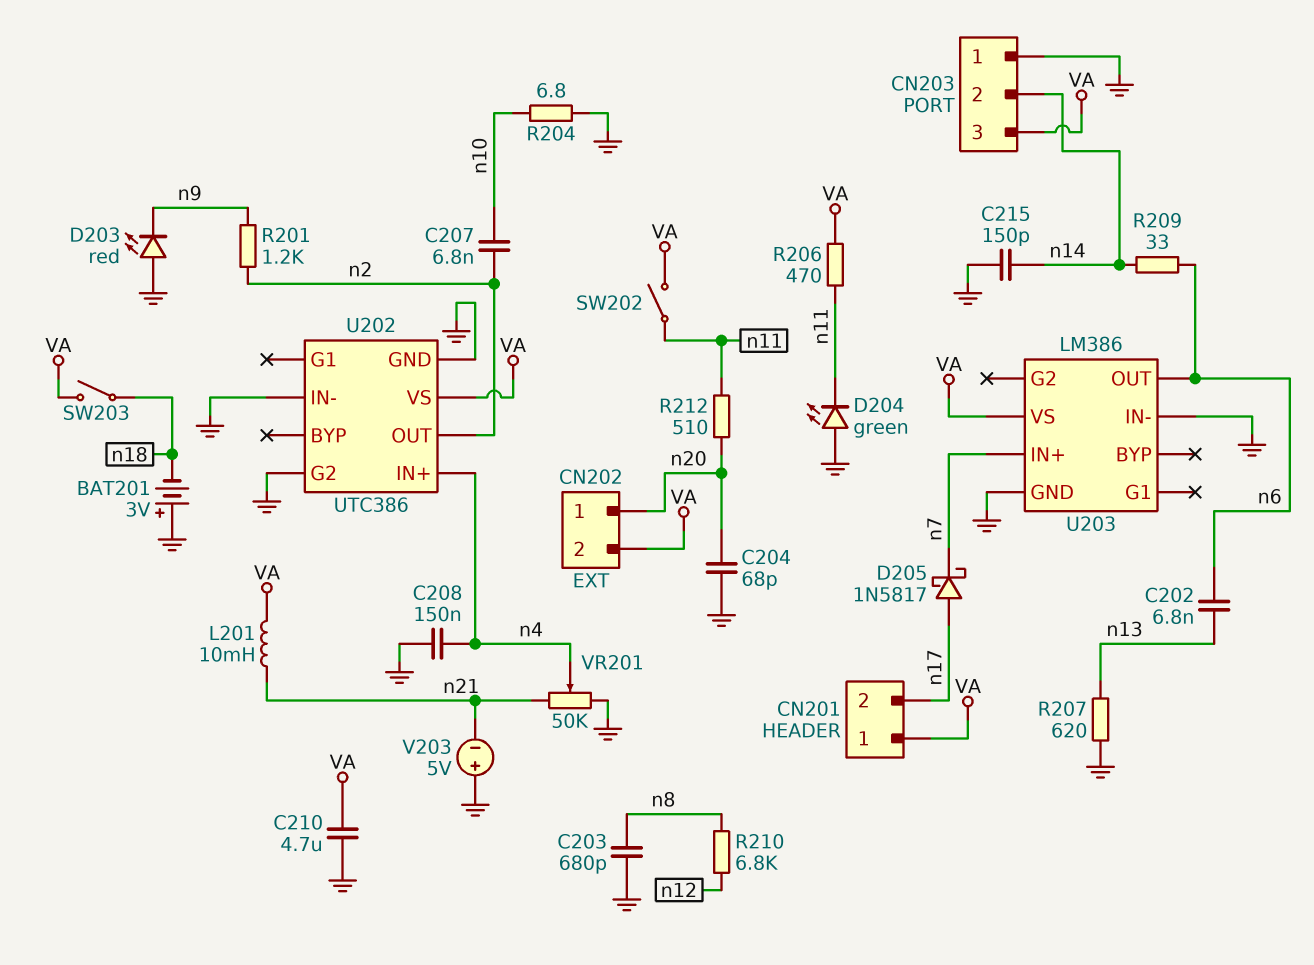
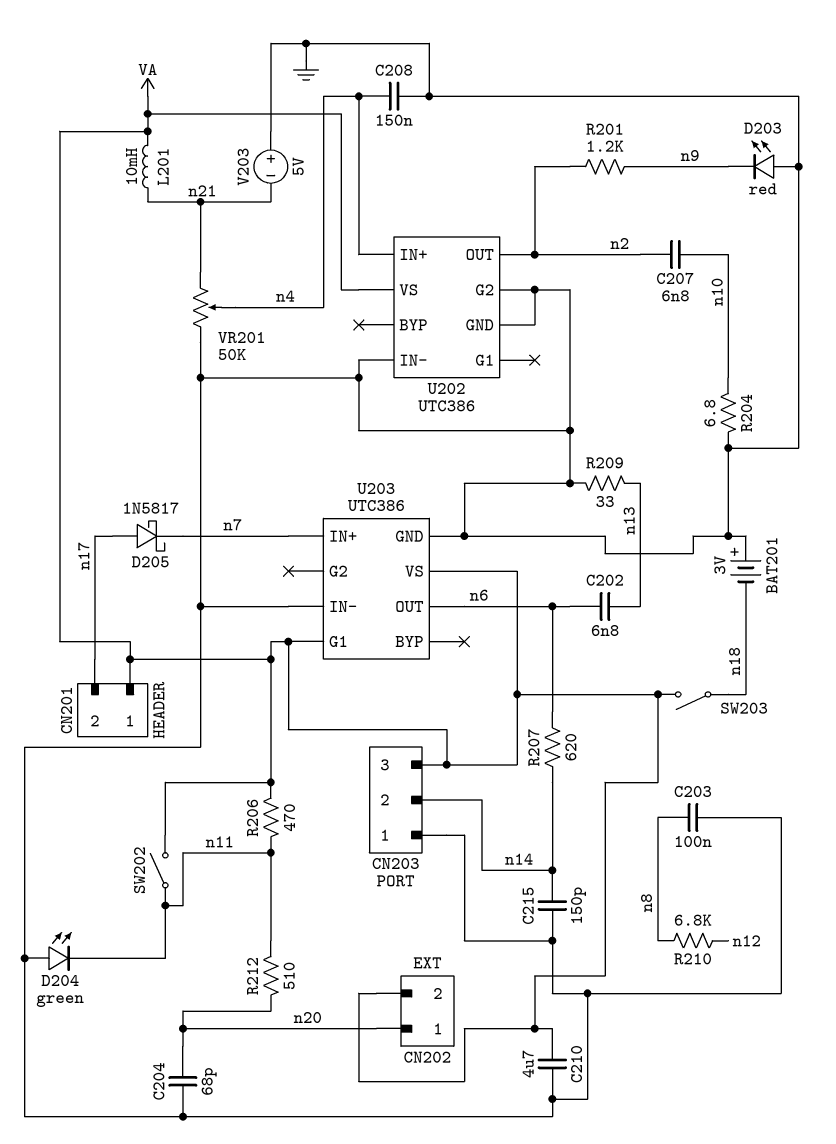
C203: 680pF (GND, n8) -> 100nF (GND, n8)
R207: 620 (GND, n13) -> 620 (n6, n14)
R209: 33 (n6, n14) -> 33 (GND, n13)
U203: LM386 -> UTC386
U203 pin G1: none -> VA

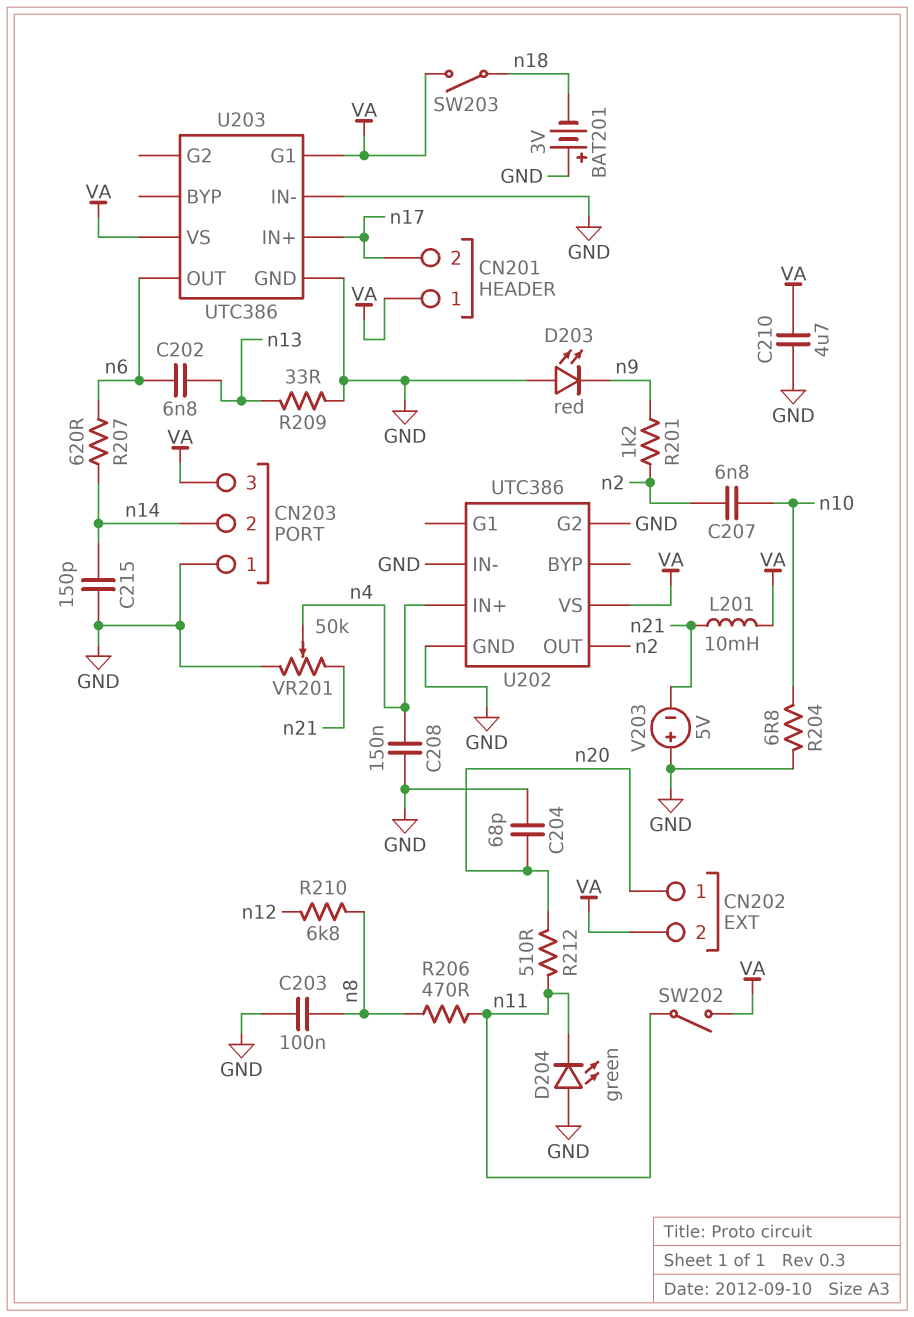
D205: schottky 1N5817 (A n17, K n7) -> none
R206: 470 (VA, n11) -> 470 (n8, n11)
U203 pin IN+: n7 -> n17

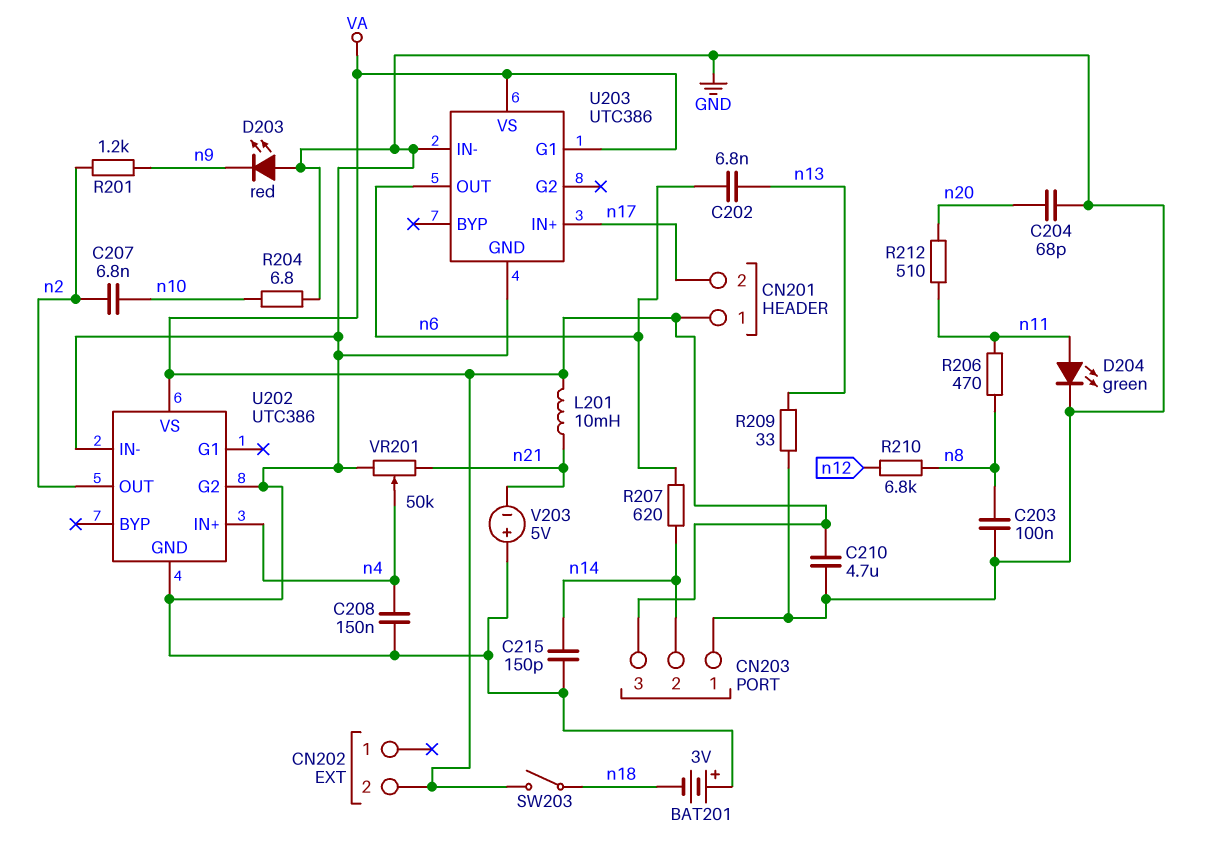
CN202 pin 1: n20 -> none
D204: LED green (A GND, K n11) -> LED green (A n11, K GND)
SW202: switch (VA, n11) -> none

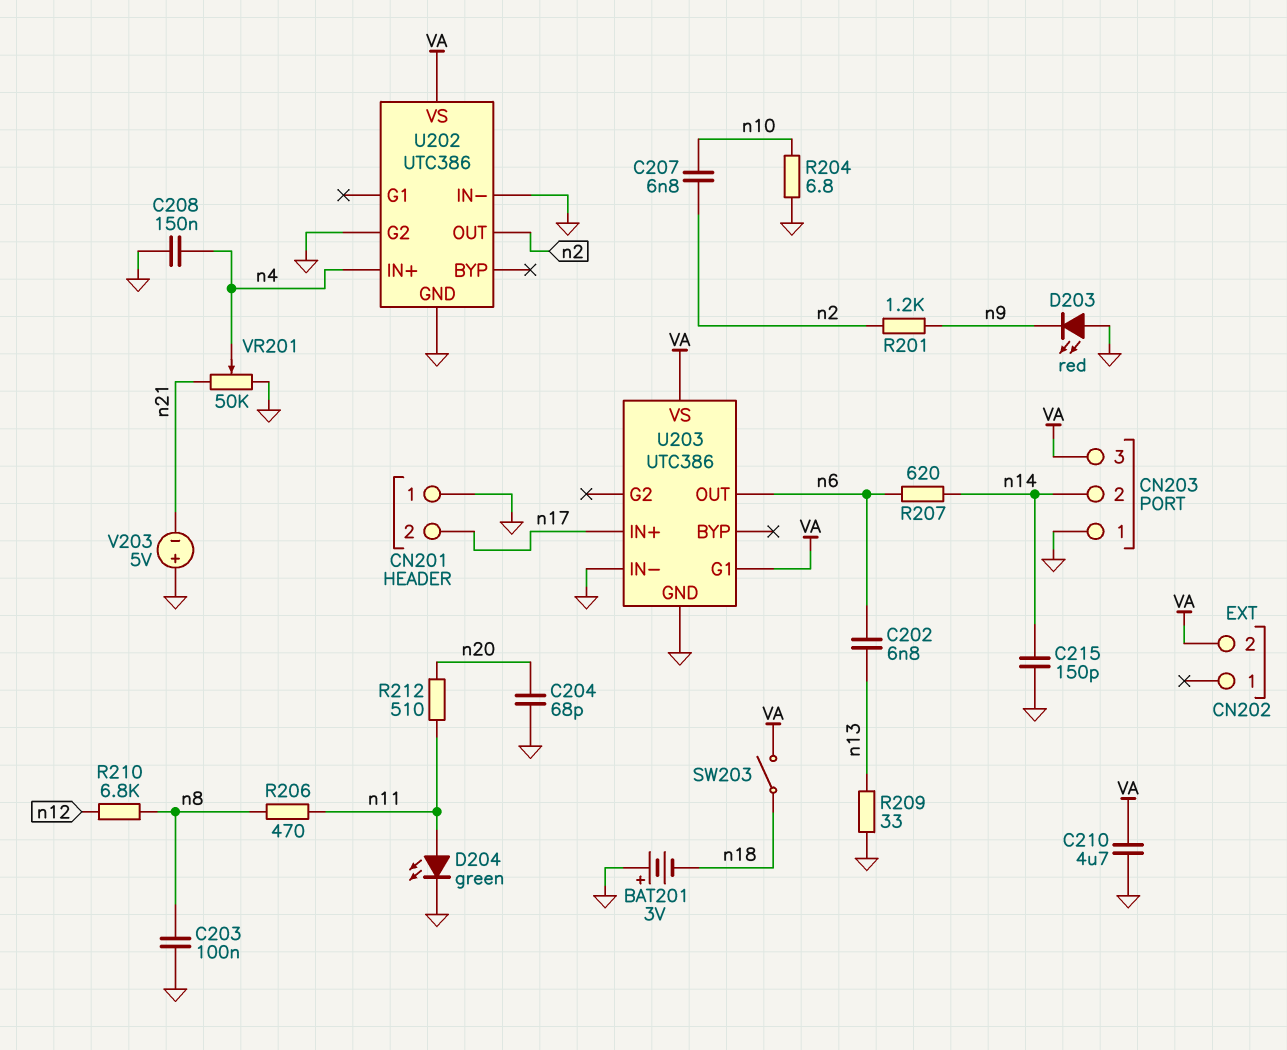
CN201 pin 1: VA -> GND
L201: 10mH (VA, n21) -> none

